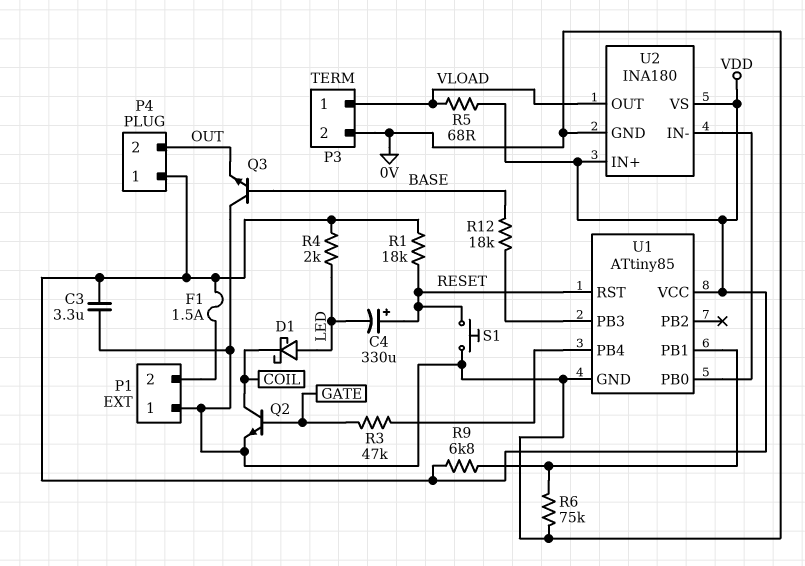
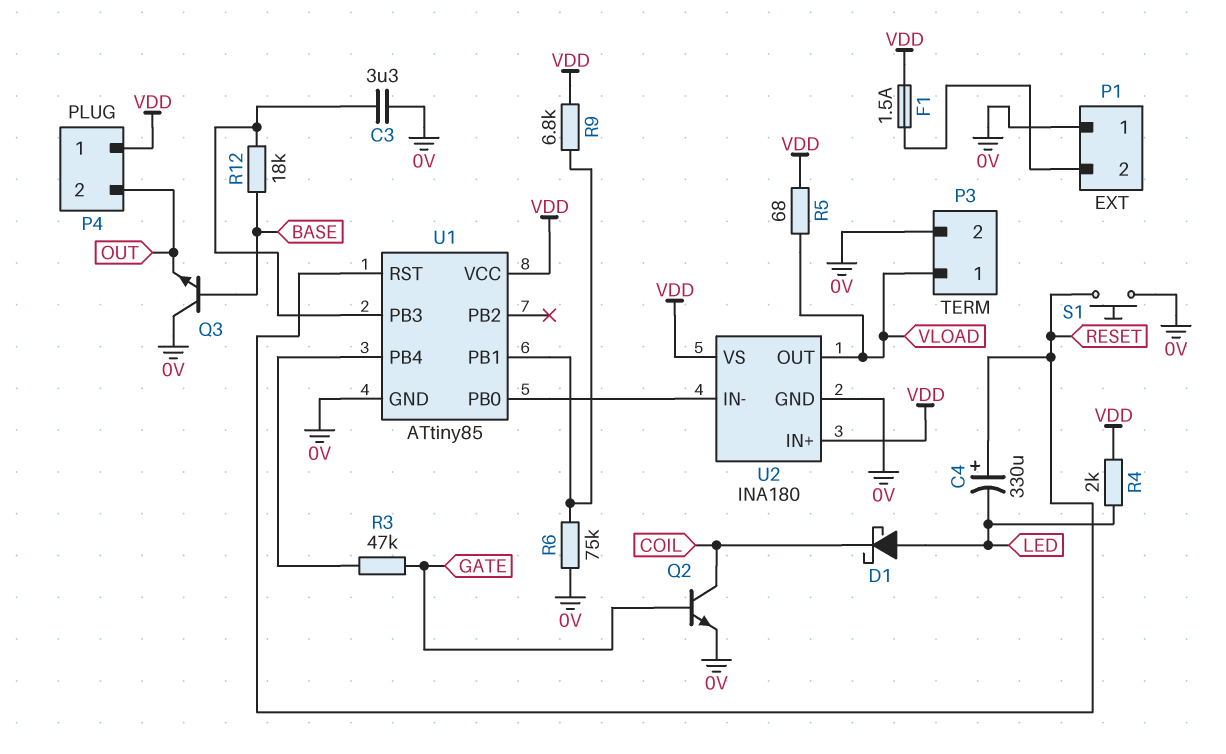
C3: 3.3uF (0V, VDD) -> 3.3uF (0V, U1/PB3)
R1: 18k (RESET, VDD) -> none

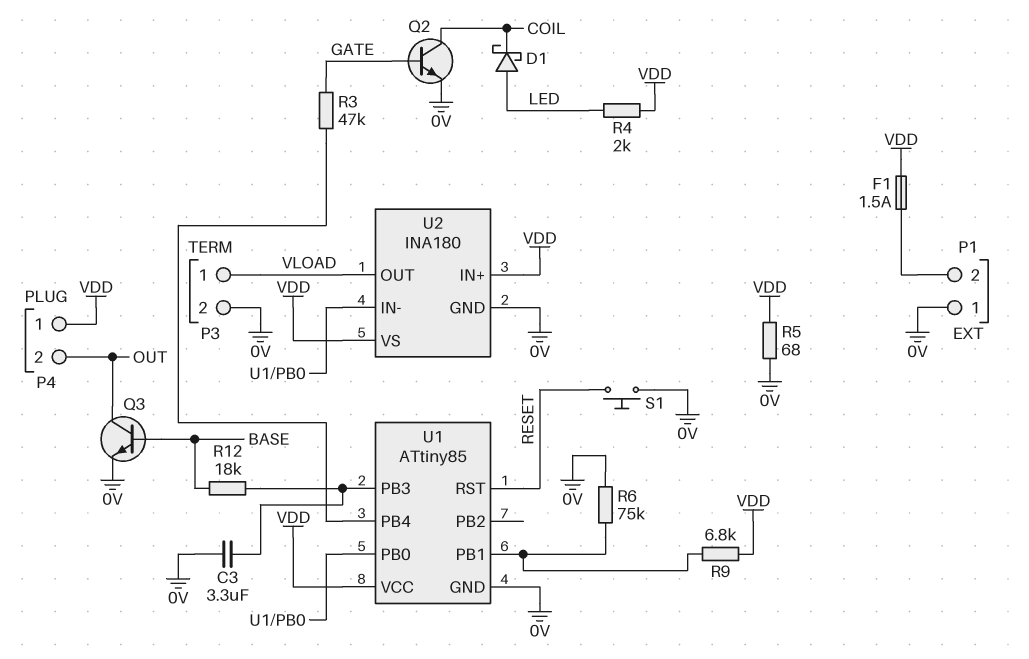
C4: 330uF (plus RESET, minus LED) -> none
Q3: NPN (B BASE, C 0V, E OUT) -> NPN (B BASE, C OUT, E 0V)
R5: 68 (VDD, VLOAD) -> 68 (0V, VDD)

